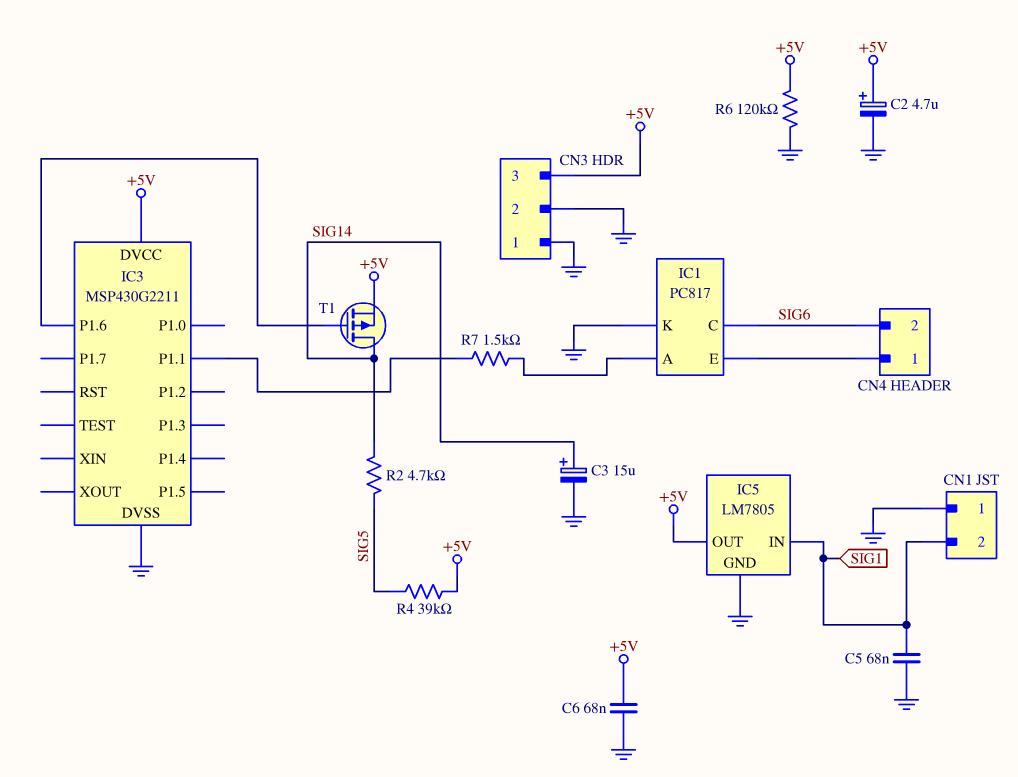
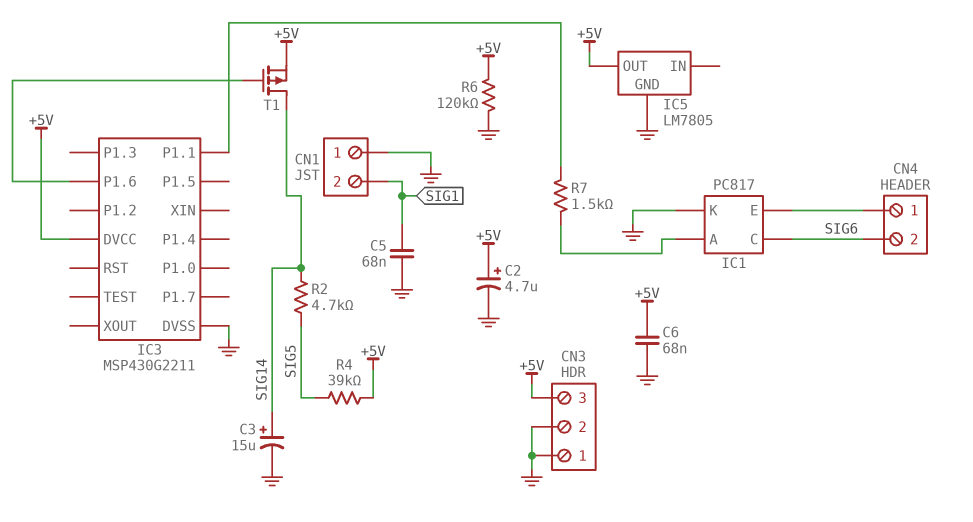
IC5 pin IN: SIG1 -> none

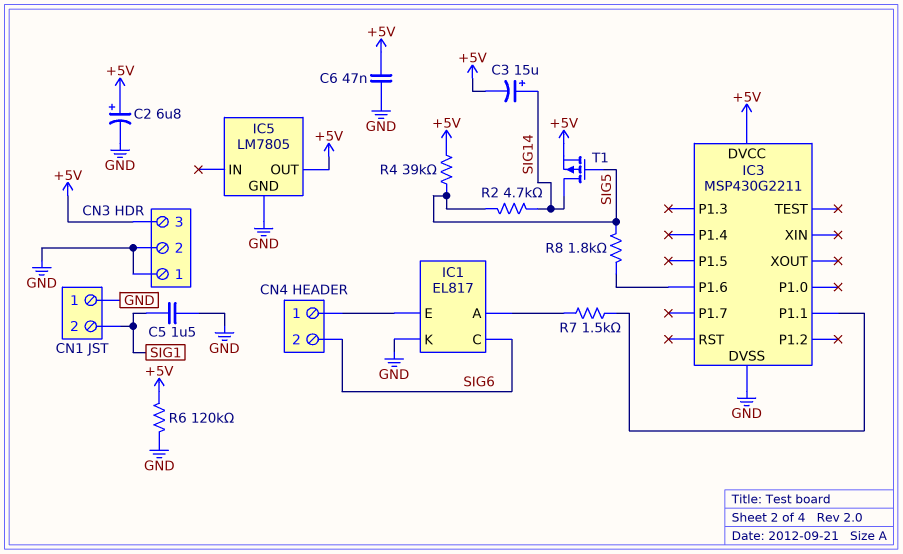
C2: 4.7uF (plus +5V, minus GND) -> 6.8uF (plus +5V, minus GND)
C3: 15uF (plus SIG14, minus GND) -> 15uF (plus SIG14, minus +5V)
C5: 68nF (GND, SIG1) -> 1.5uF (GND, SIG1)
C6: 68nF (+5V, GND) -> 47nF (+5V, GND)
IC1: PC817 -> EL817
R8: none -> 1.8k (IC3/P1.6, SIG5)
T1: PMOS (G IC3/P1.6, D SIG14, S +5V) -> PMOS (G SIG5, D SIG14, S +5V)

